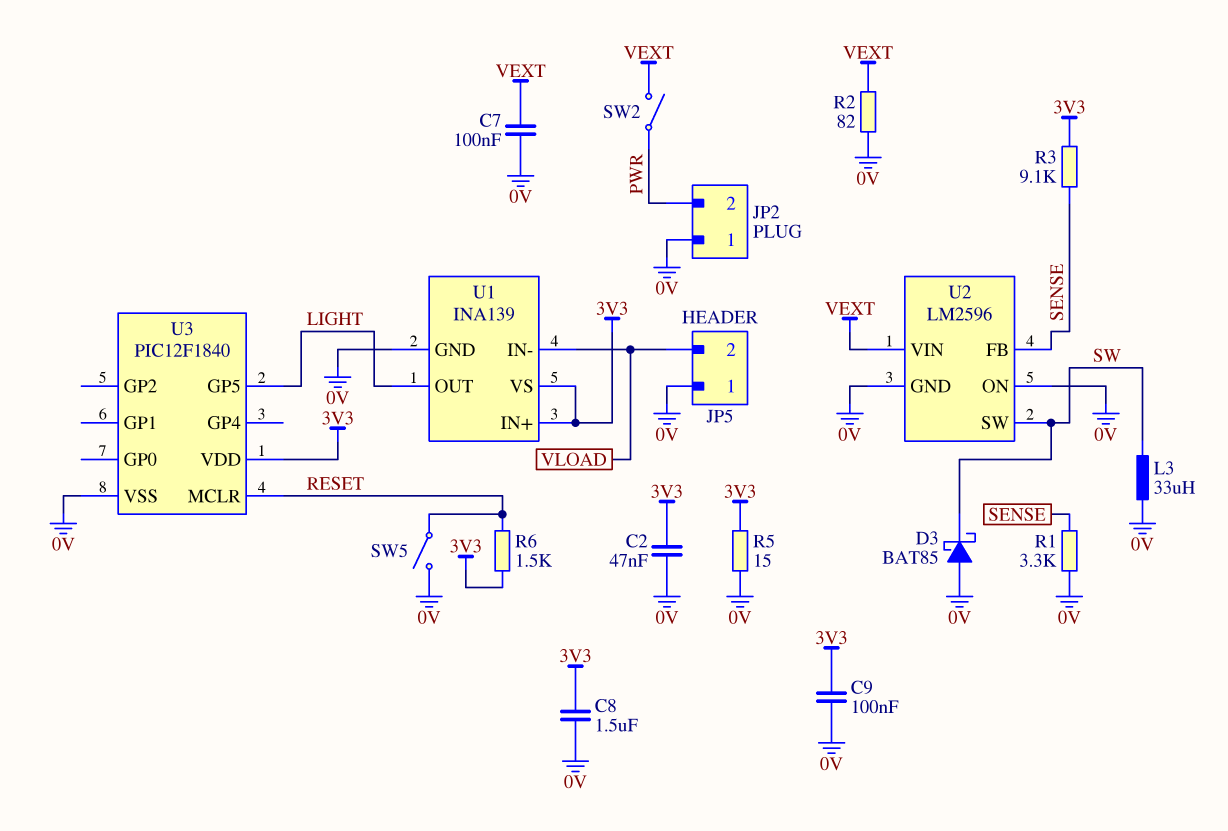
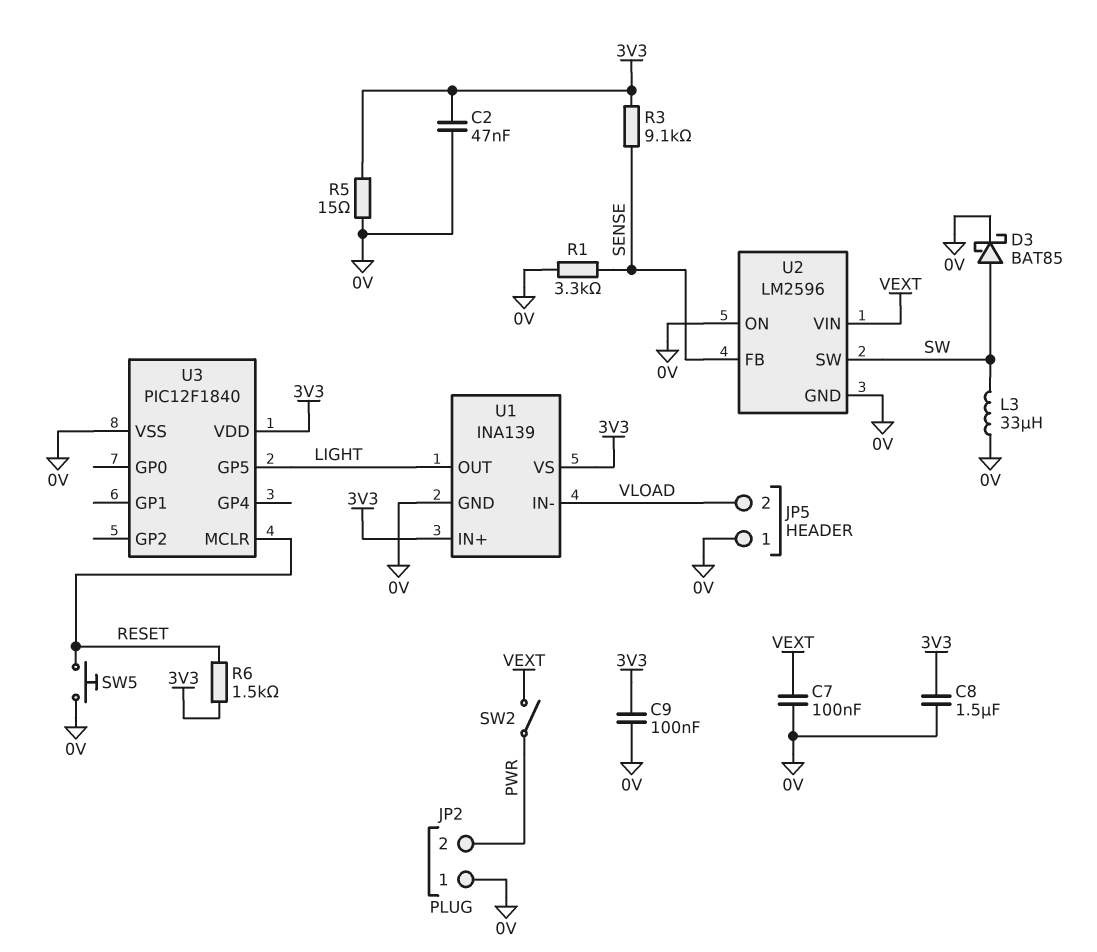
D3: schottky BAT85 (A 0V, K SW) -> schottky BAT85 (A SW, K 0V)
R2: 82 (0V, VEXT) -> none
SW5: switch (0V, RESET) -> button (0V, RESET)

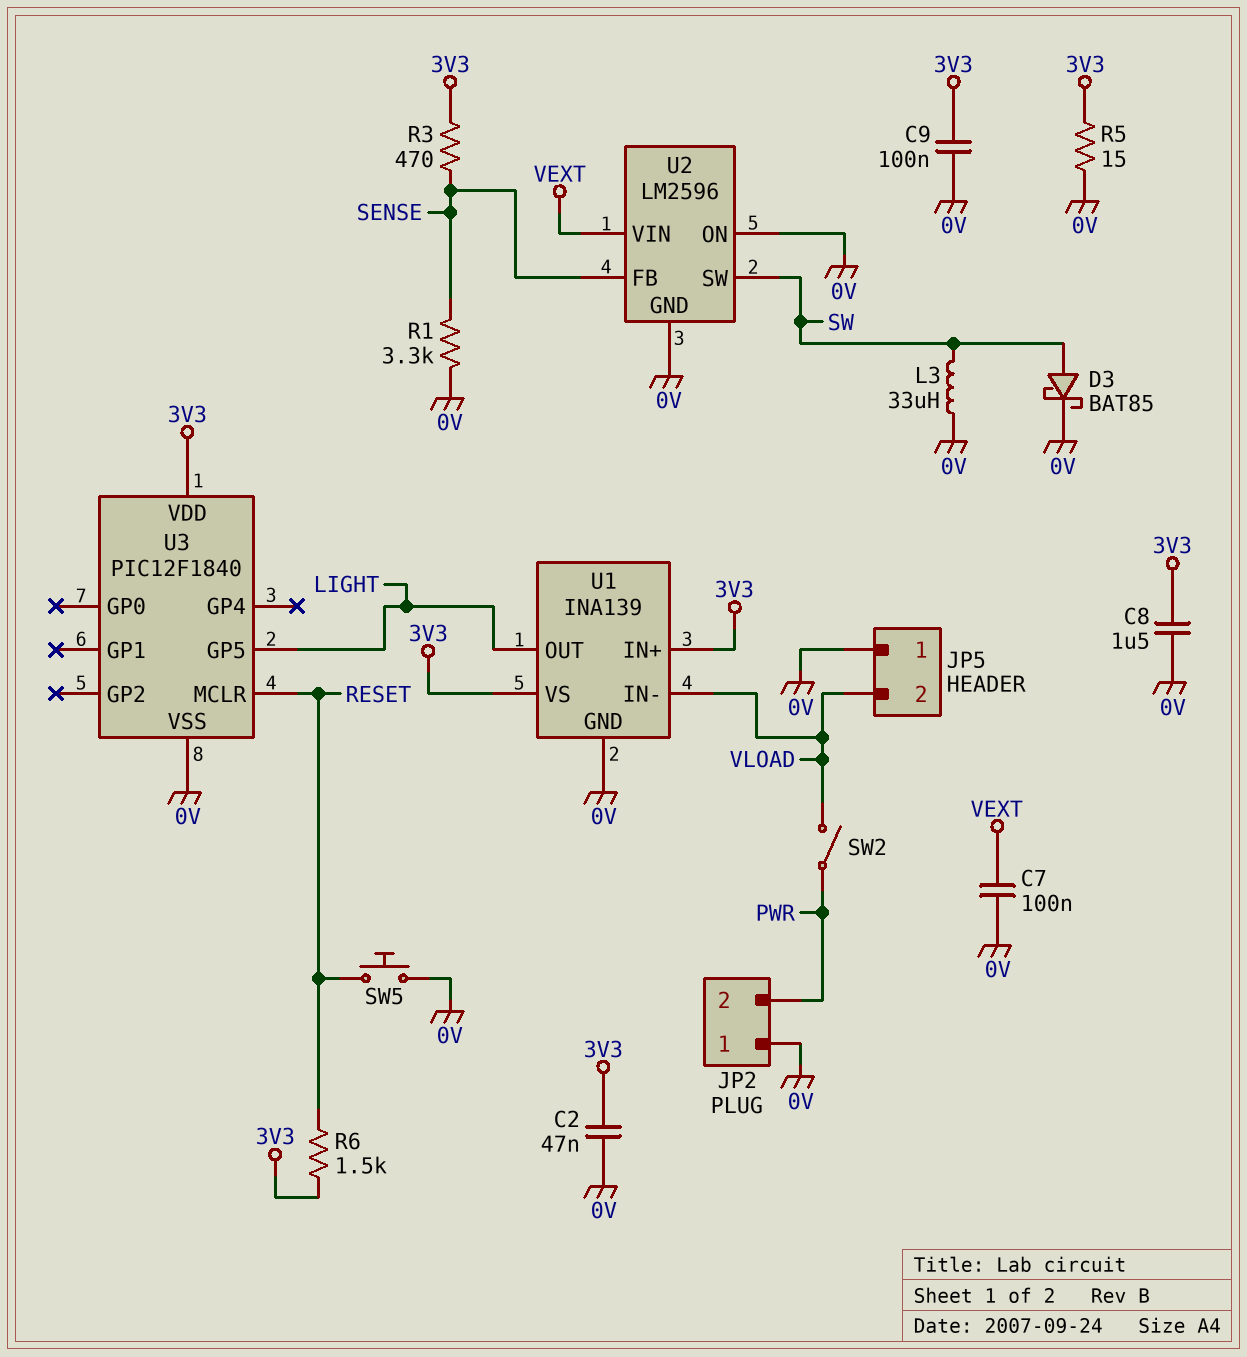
R3: 9.1k (3V3, SENSE) -> 470 (3V3, SENSE)
SW2: switch (PWR, VEXT) -> switch (PWR, VLOAD)

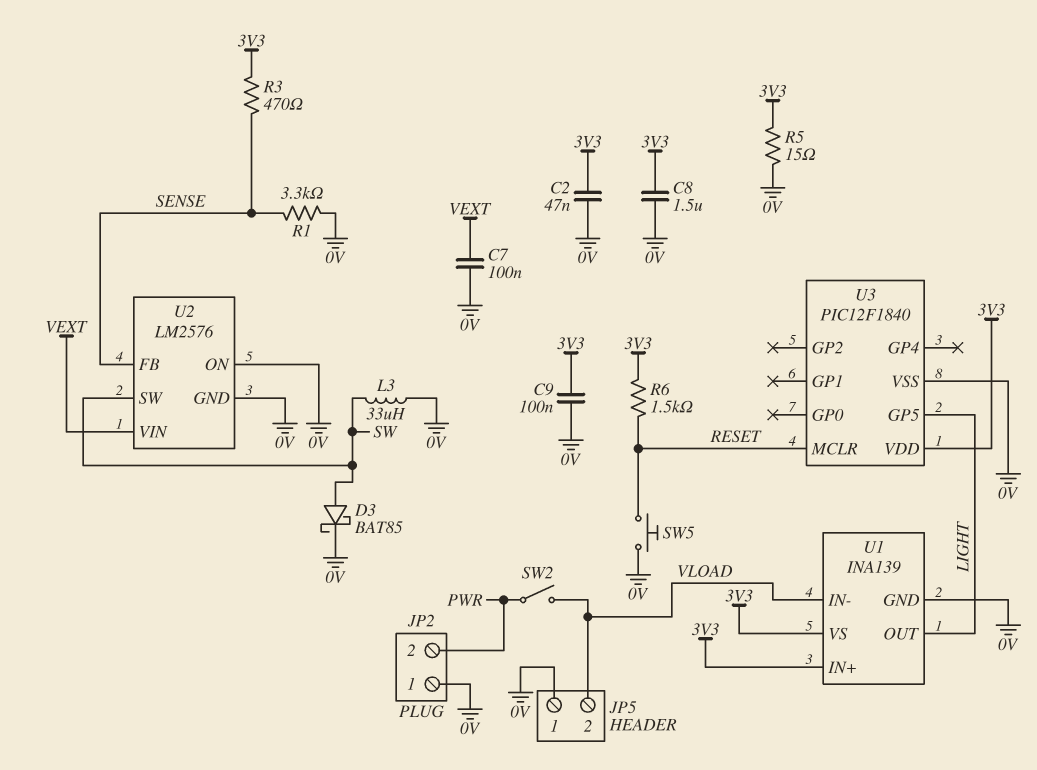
U2: LM2596 -> LM2576

